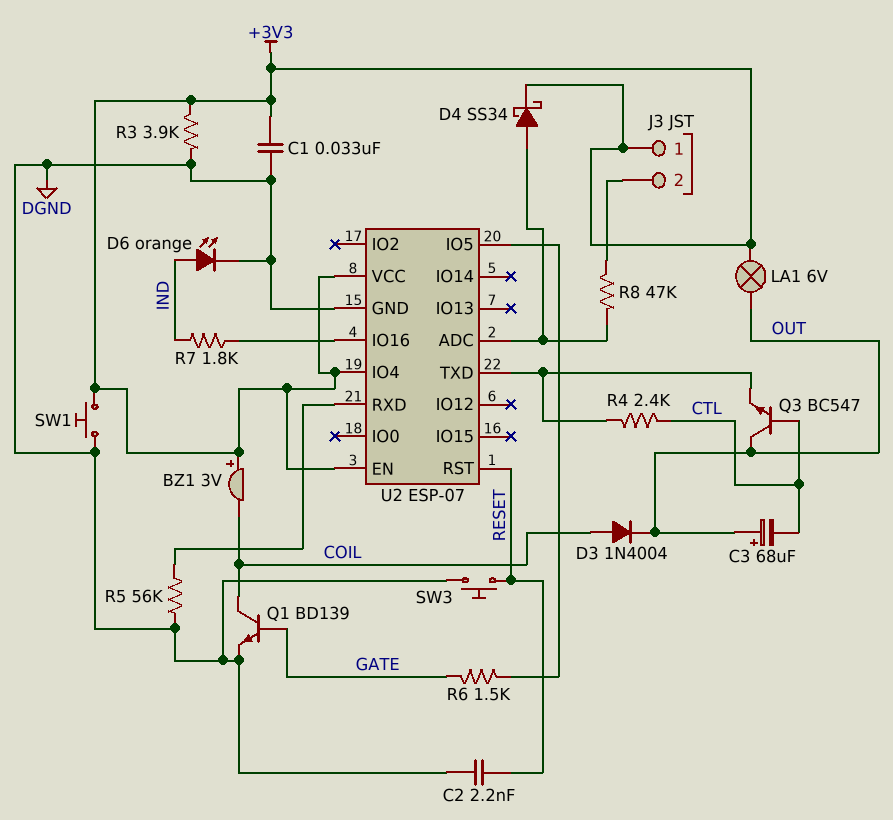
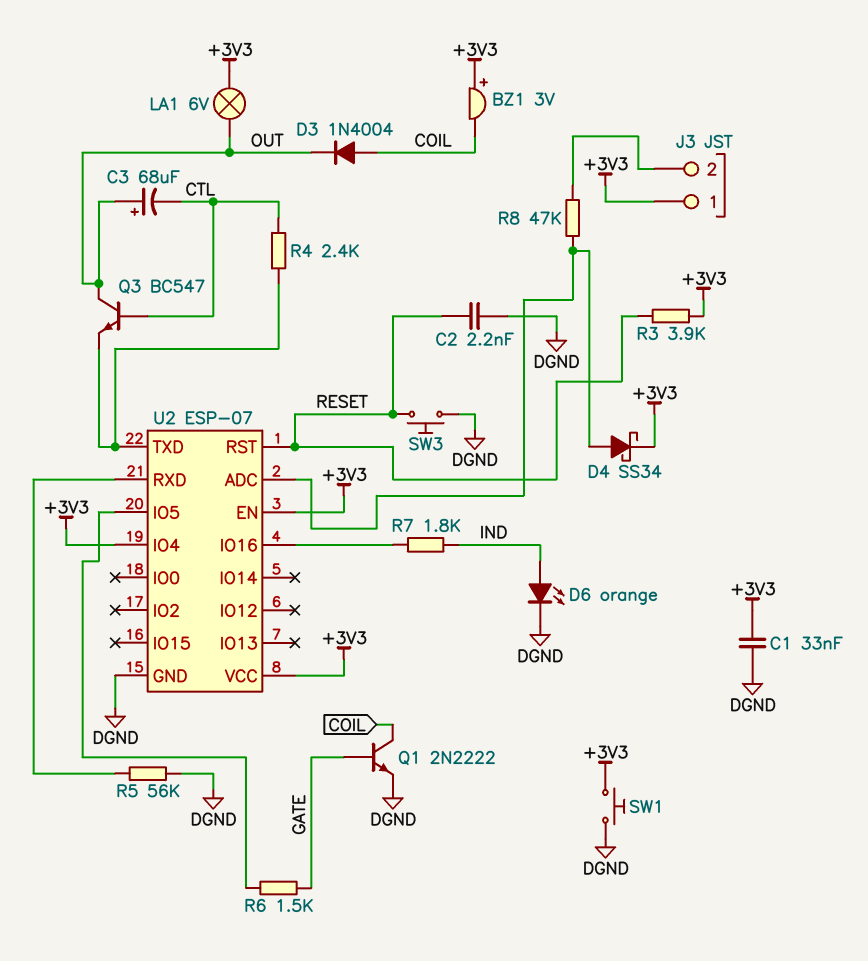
Q1: NPN BD139 (B GATE, C COIL, E DGND) -> NPN 2N2222 (B GATE, C COIL, E DGND)
R3: 3.9k (+3V3, DGND) -> 3.9k (+3V3, RESET)

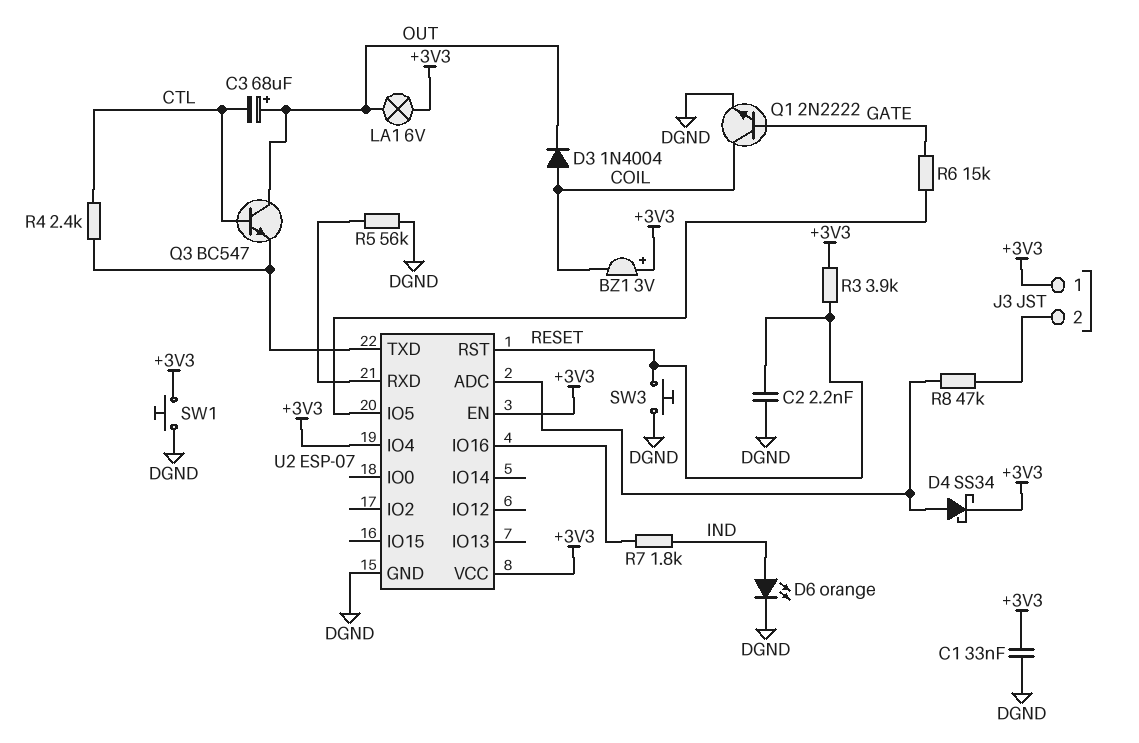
R6: 1.5k (GATE, U2/IO5) -> 15k (GATE, U2/IO5)

